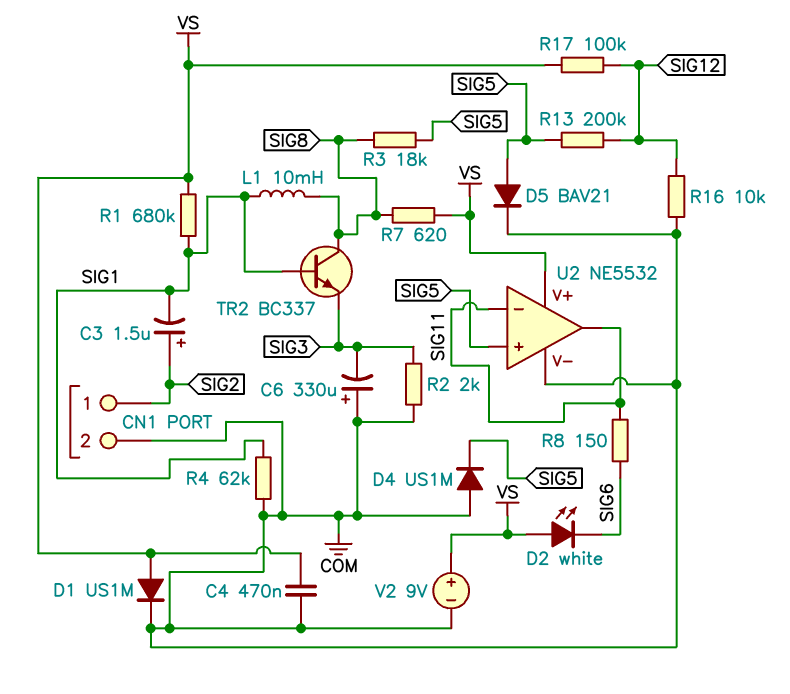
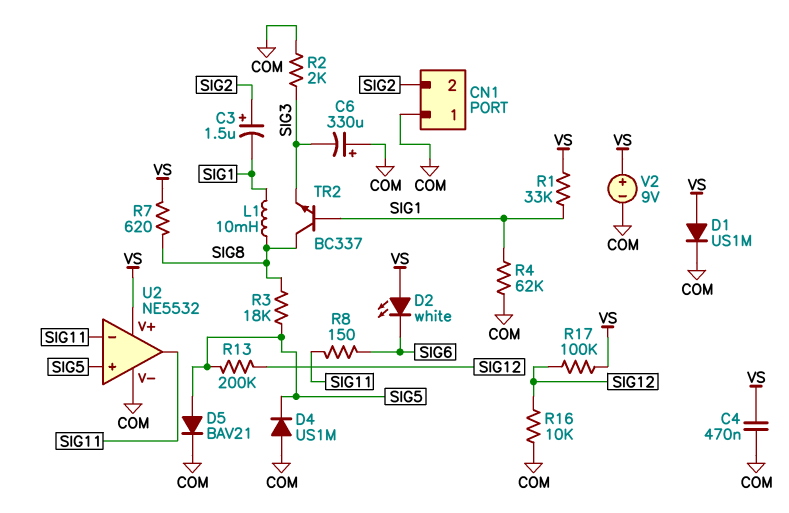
CN1 pin 1: SIG2 -> COM
CN1 pin 2: COM -> SIG2
R1: 680k (SIG1, VS) -> 33k (SIG1, VS)

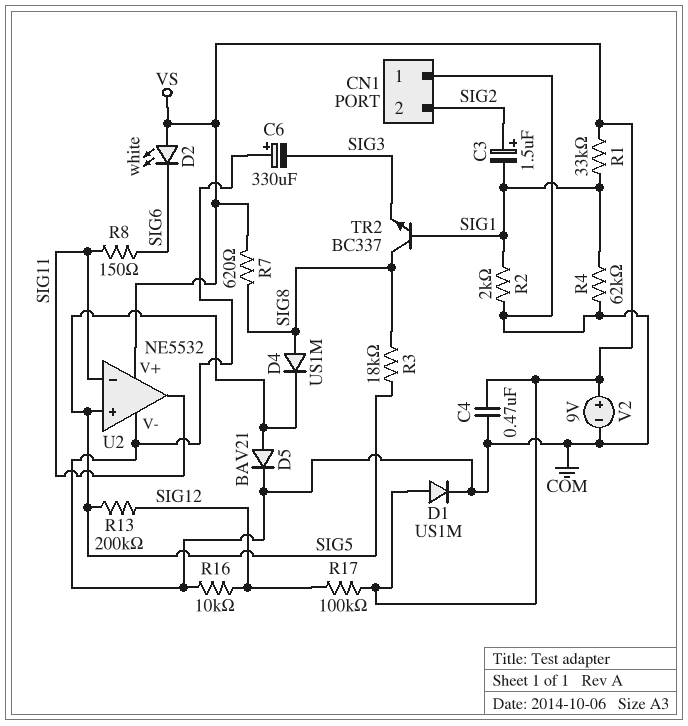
D4: diode US1M (A COM, K SIG5) -> diode US1M (A SIG8, K SIG5)
L1: 10mH (SIG1, SIG8) -> none
R2: 2k (COM, SIG3) -> 2k (COM, SIG1)

